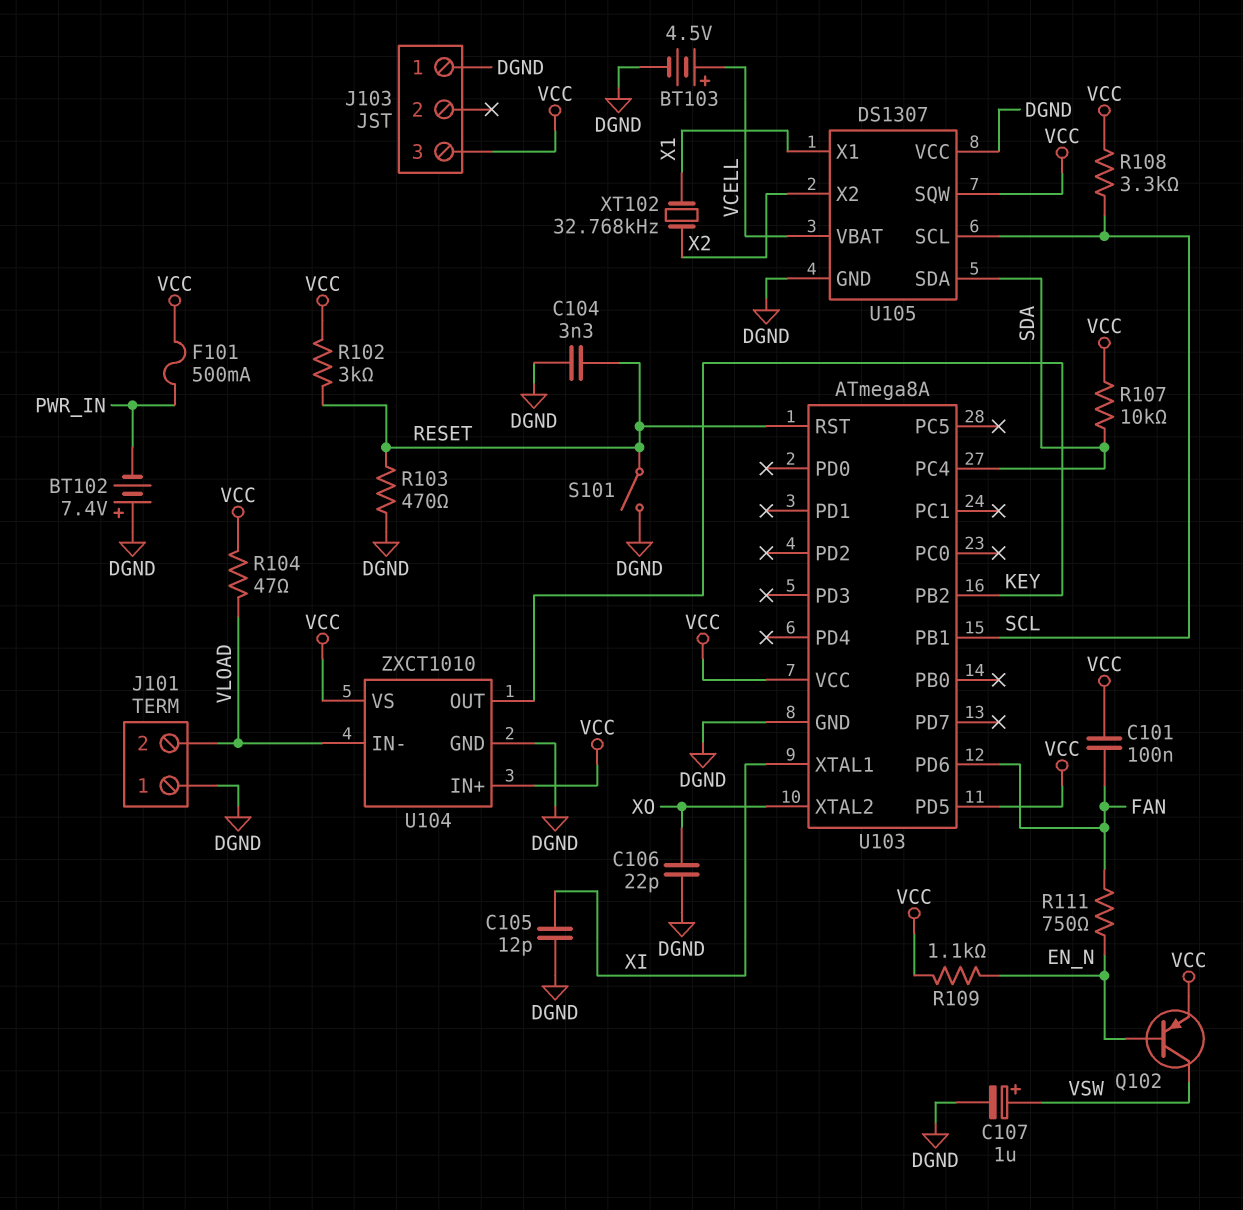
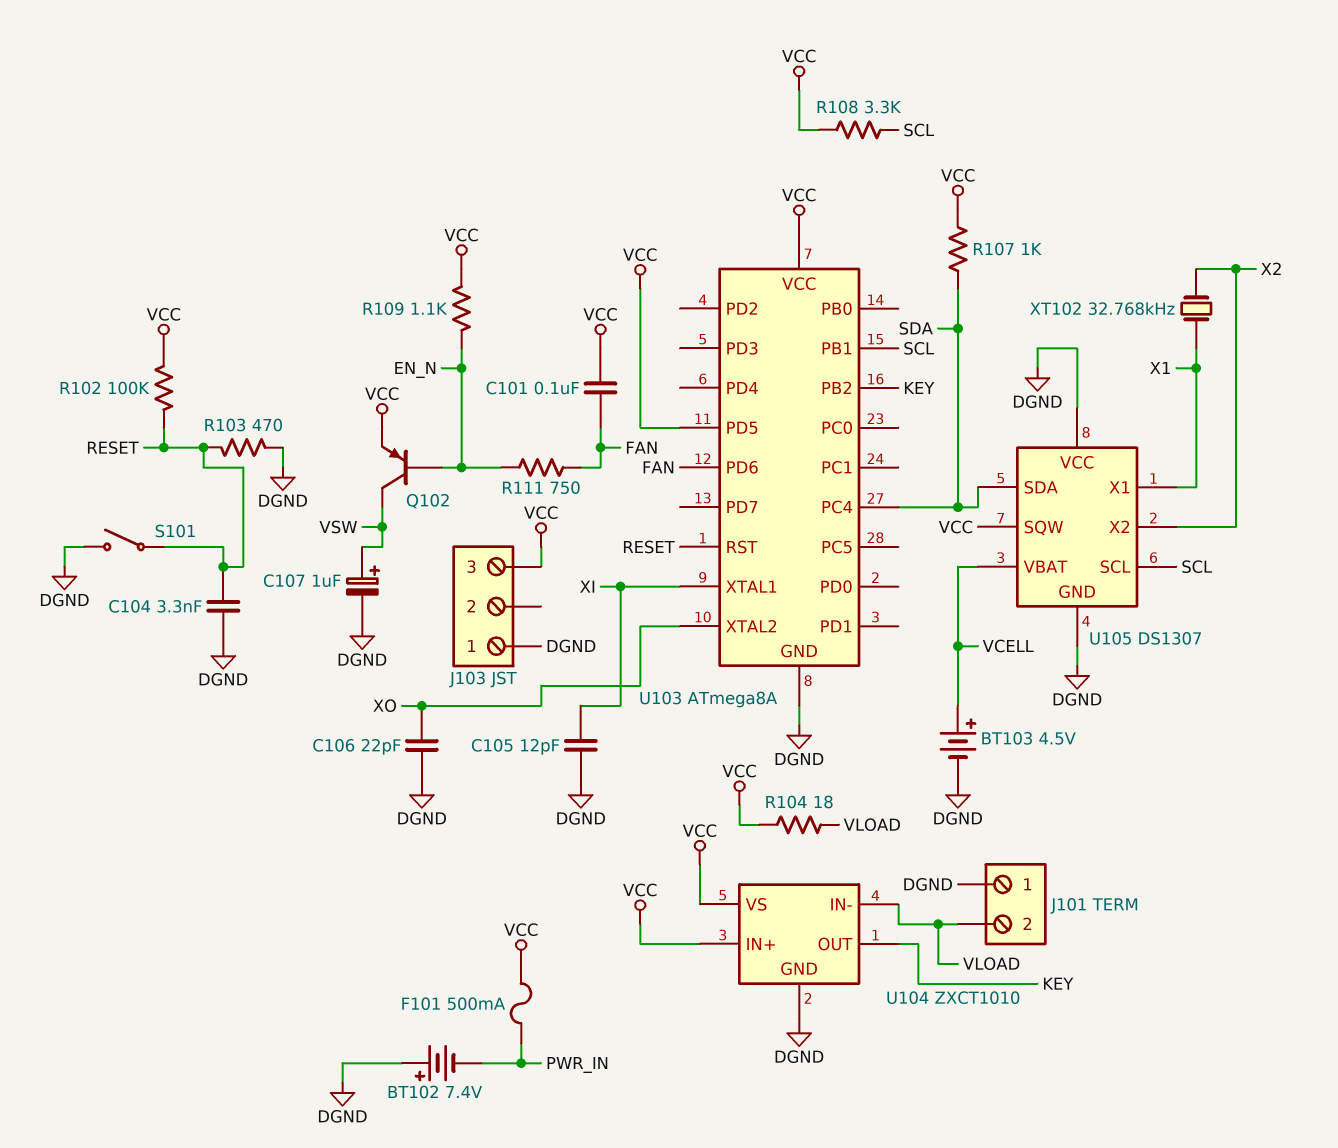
R102: 3k (RESET, VCC) -> 100k (RESET, VCC)
R104: 47 (VCC, VLOAD) -> 18 (VCC, VLOAD)
R107: 10k (SDA, VCC) -> 1k (SDA, VCC)

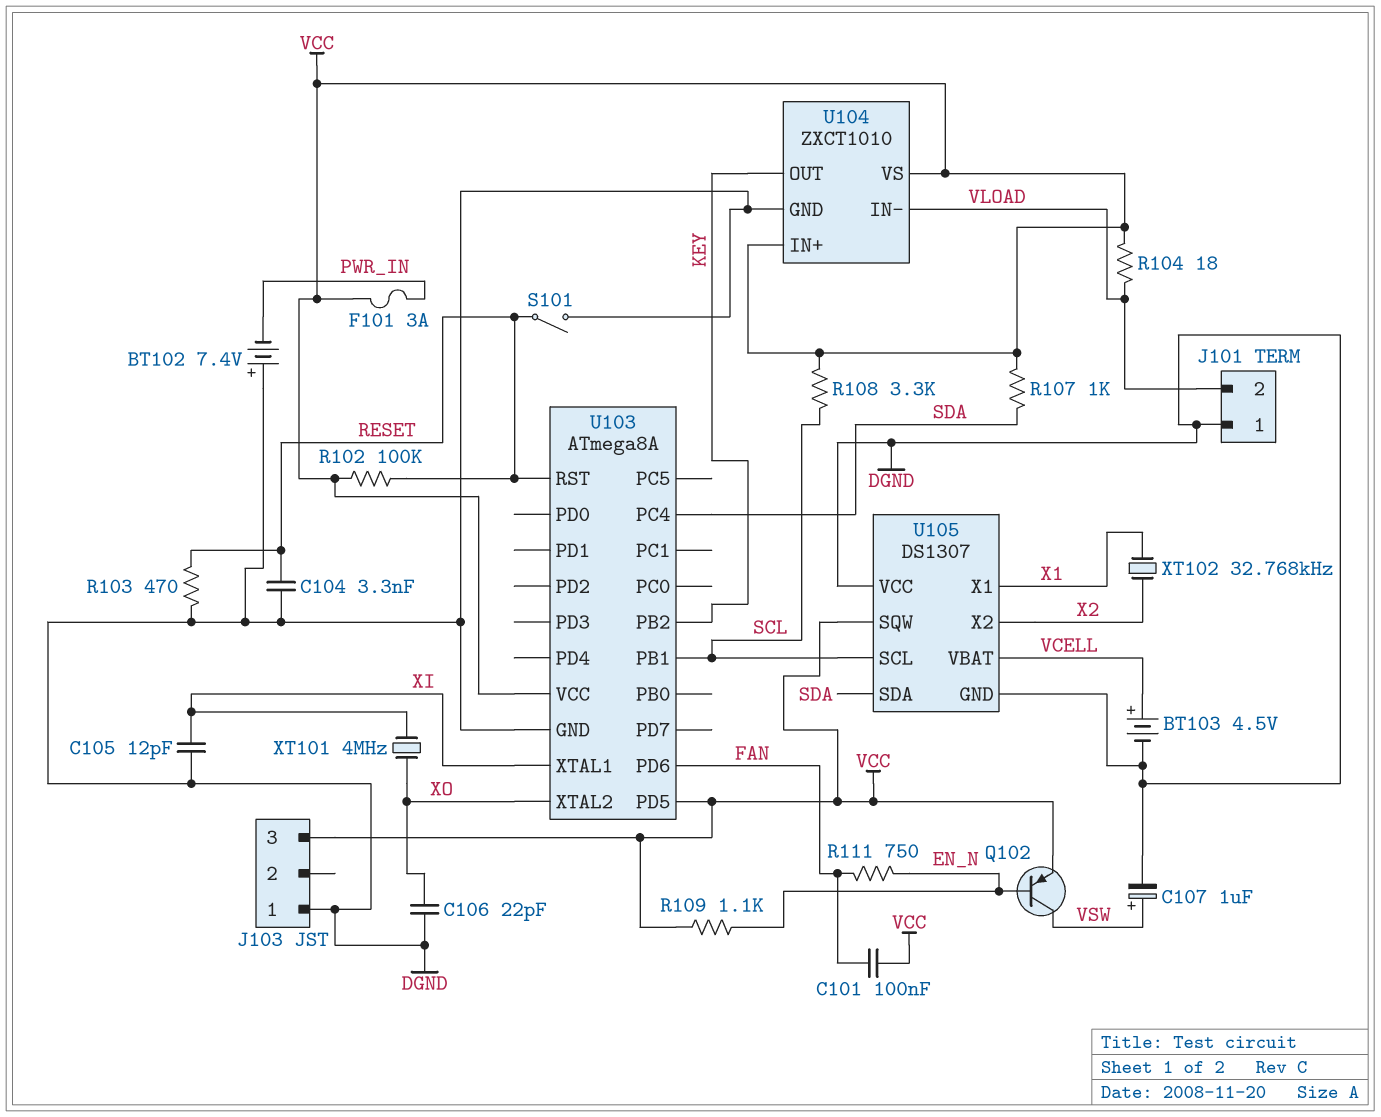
F101: 500mA (PWR_IN, VCC) -> 3A (PWR_IN, VCC)
XT101: none -> 4MHz (XI, XO)

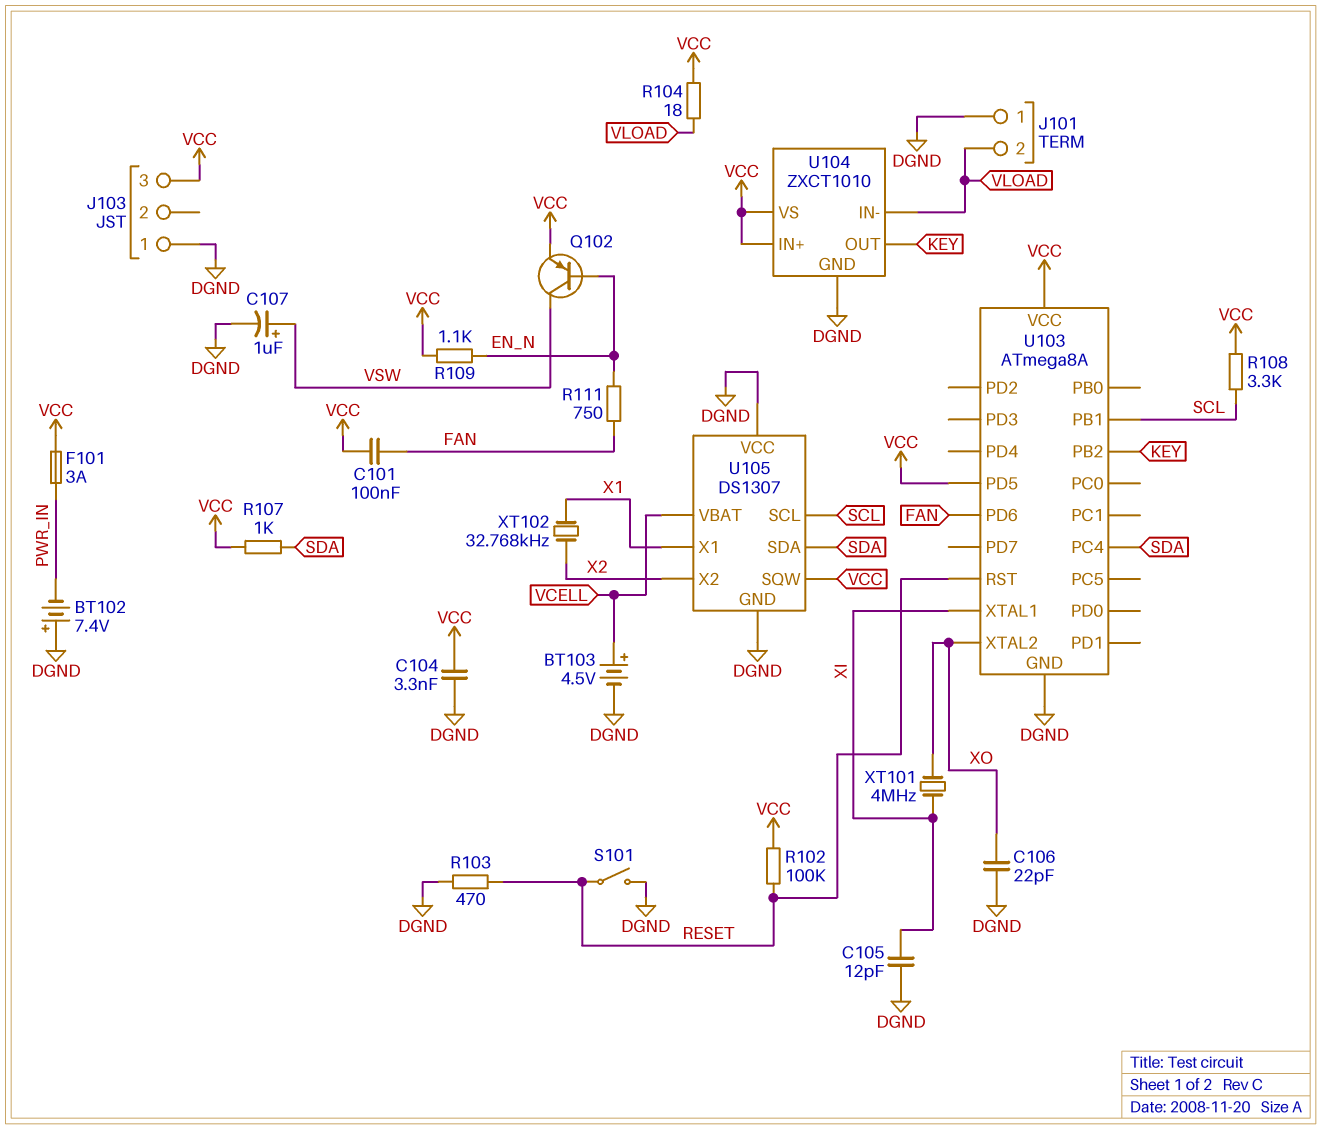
C104: 3.3nF (DGND, RESET) -> 3.3nF (DGND, VCC)

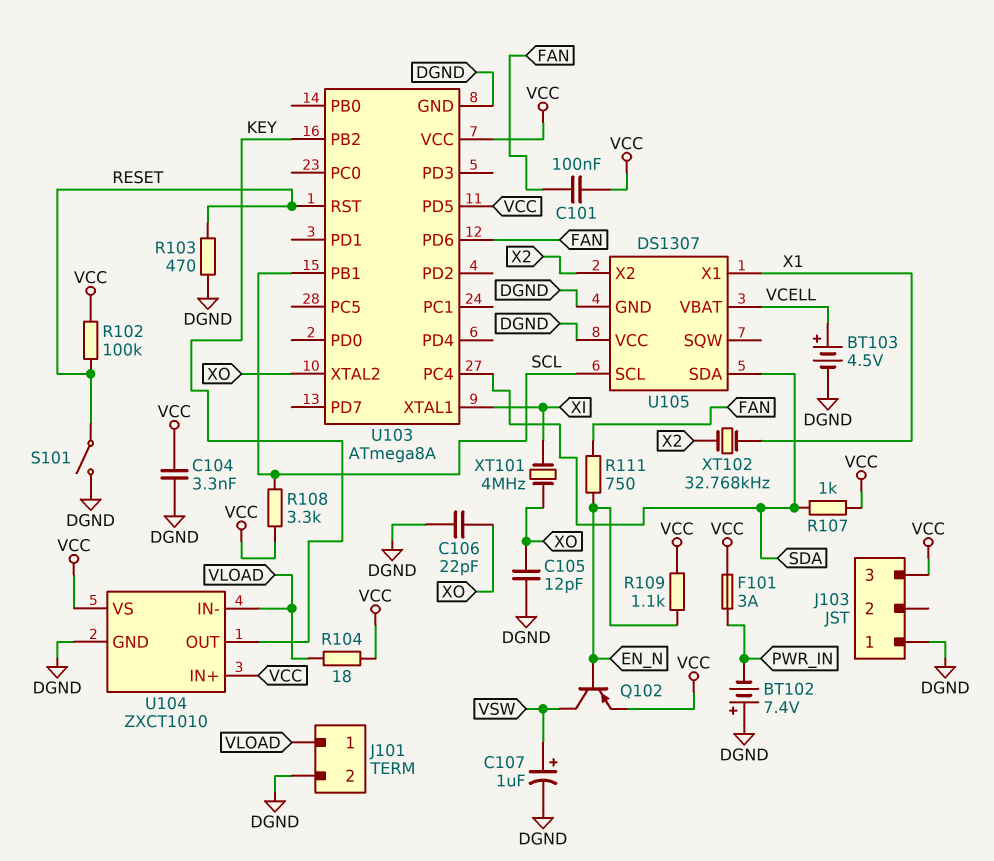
C105: 12pF (DGND, XI) -> 12pF (DGND, XO)
J101 pin 1: DGND -> VLOAD
J101 pin 2: VLOAD -> DGND
U105 pin SQW: VCC -> none

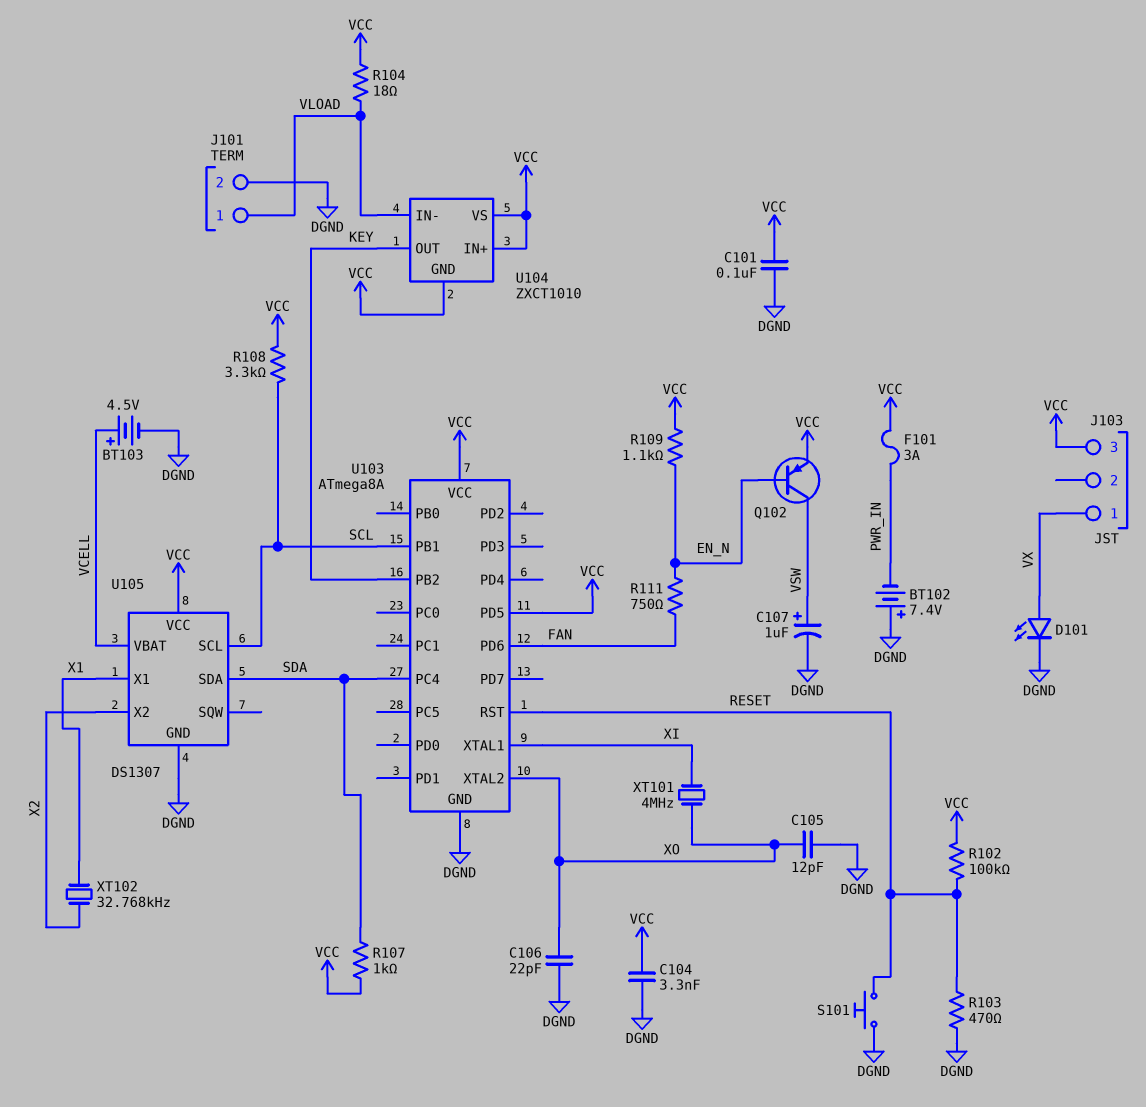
C101: 100nF (FAN, VCC) -> 100nF (DGND, VCC)
D101: none -> LED (A VX, K DGND)
J103 pin 1: DGND -> VX
S101: switch (DGND, RESET) -> button (DGND, RESET)
U104 pin GND: DGND -> VCC
U105 pin VCC: DGND -> VCC

